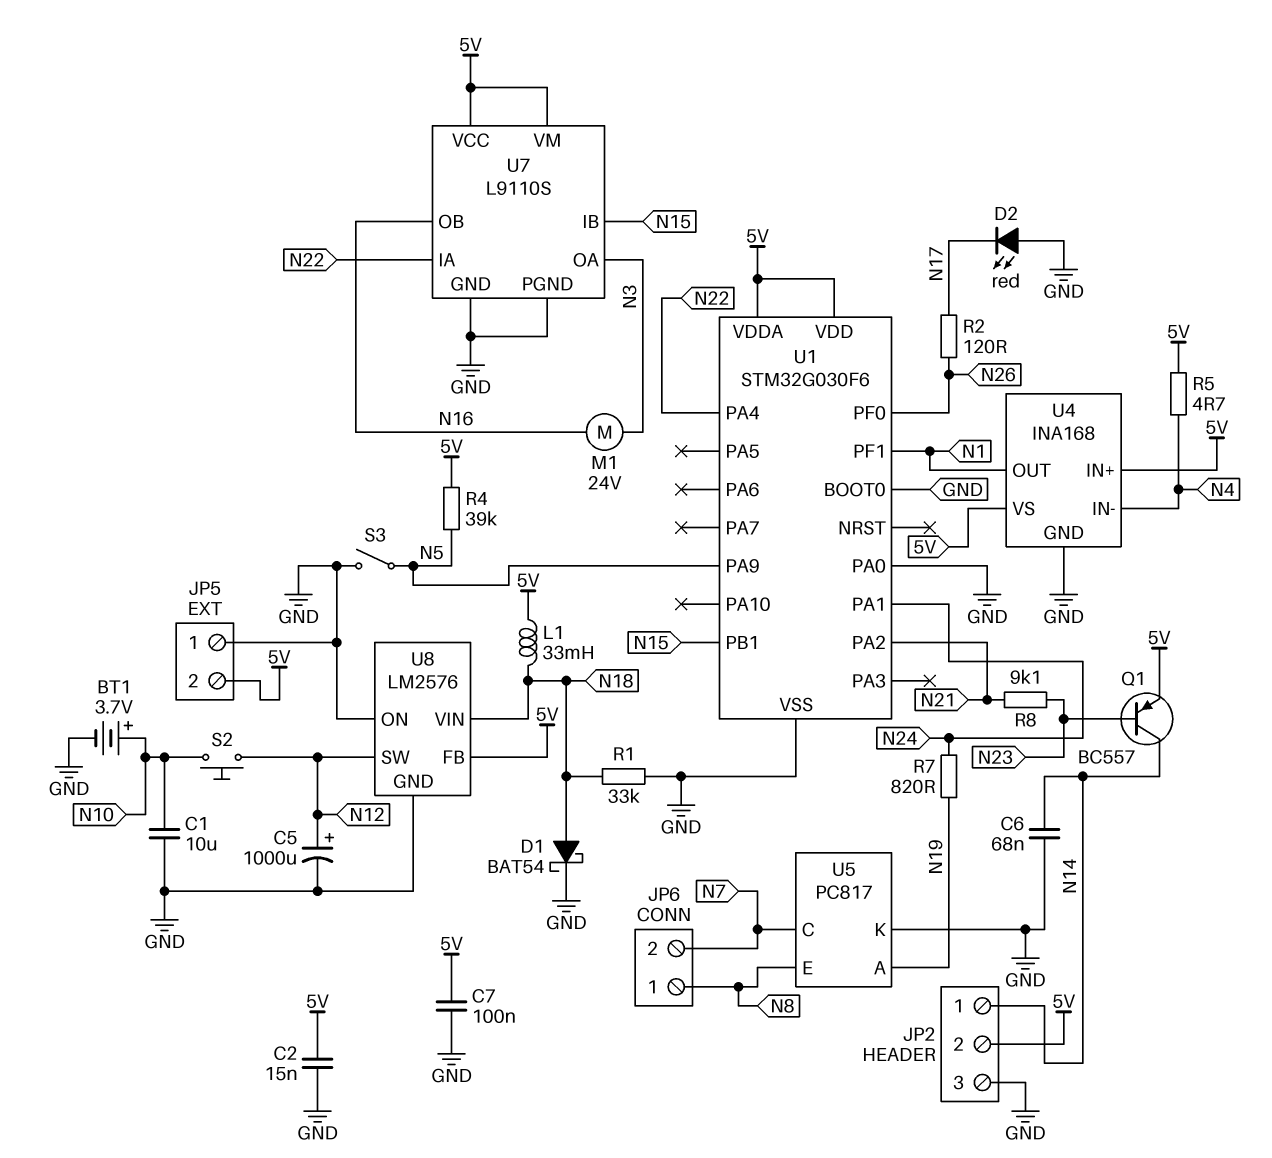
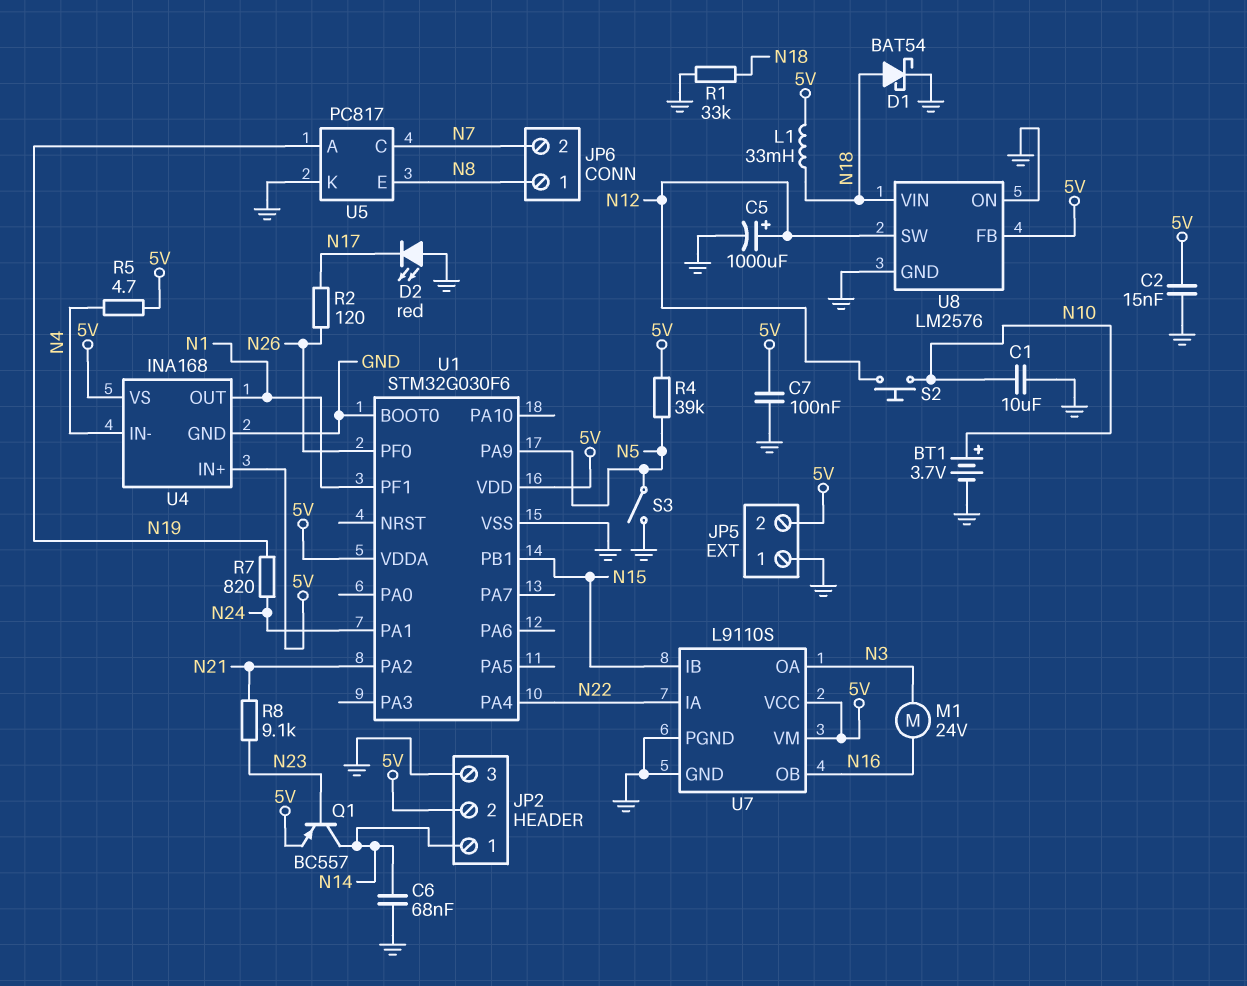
U1 pin PA0: GND -> none

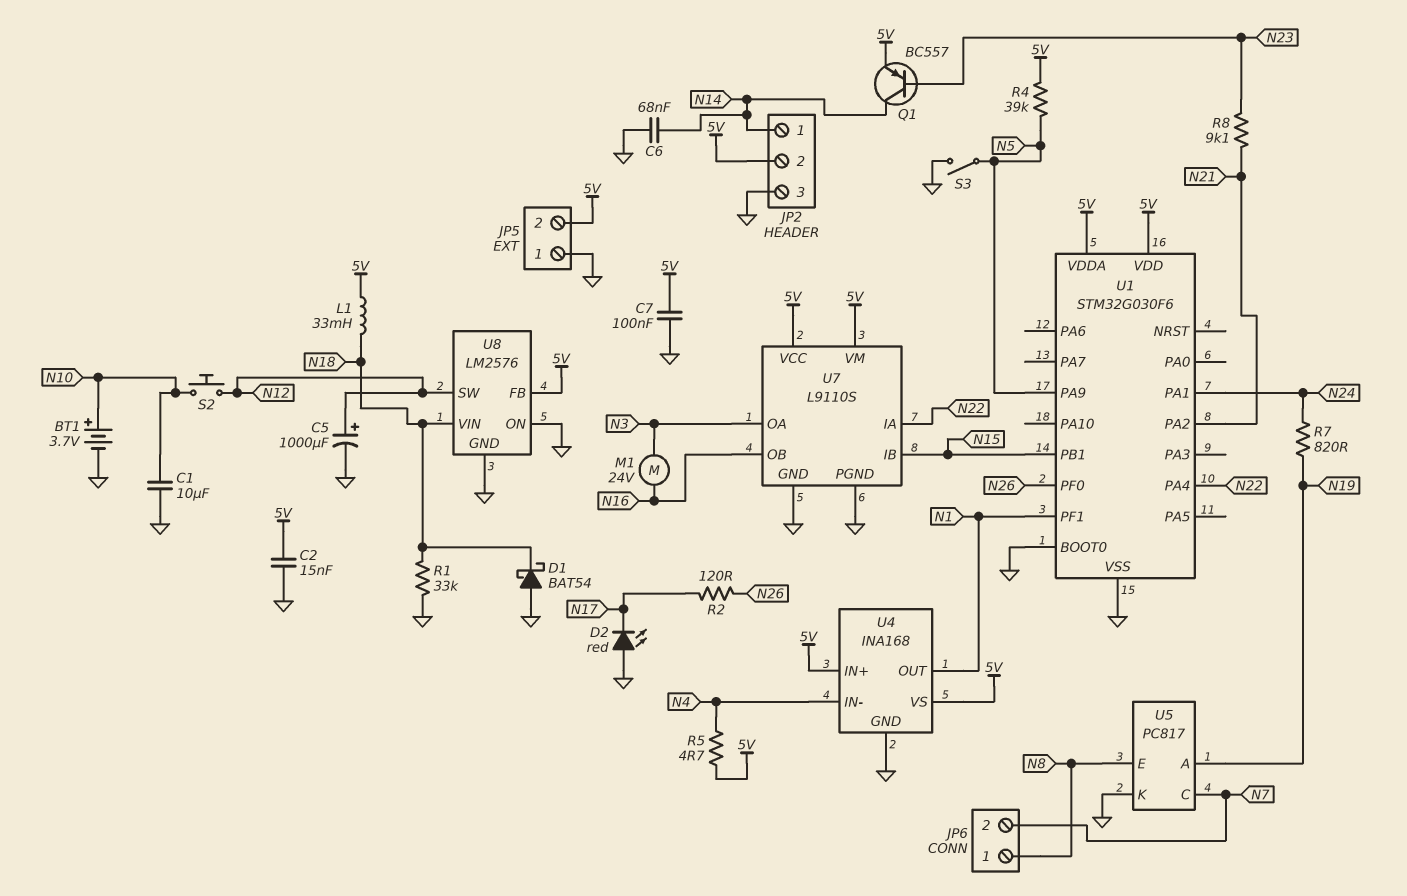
D1: schottky BAT54 (A N18, K GND) -> schottky BAT54 (A GND, K N18)

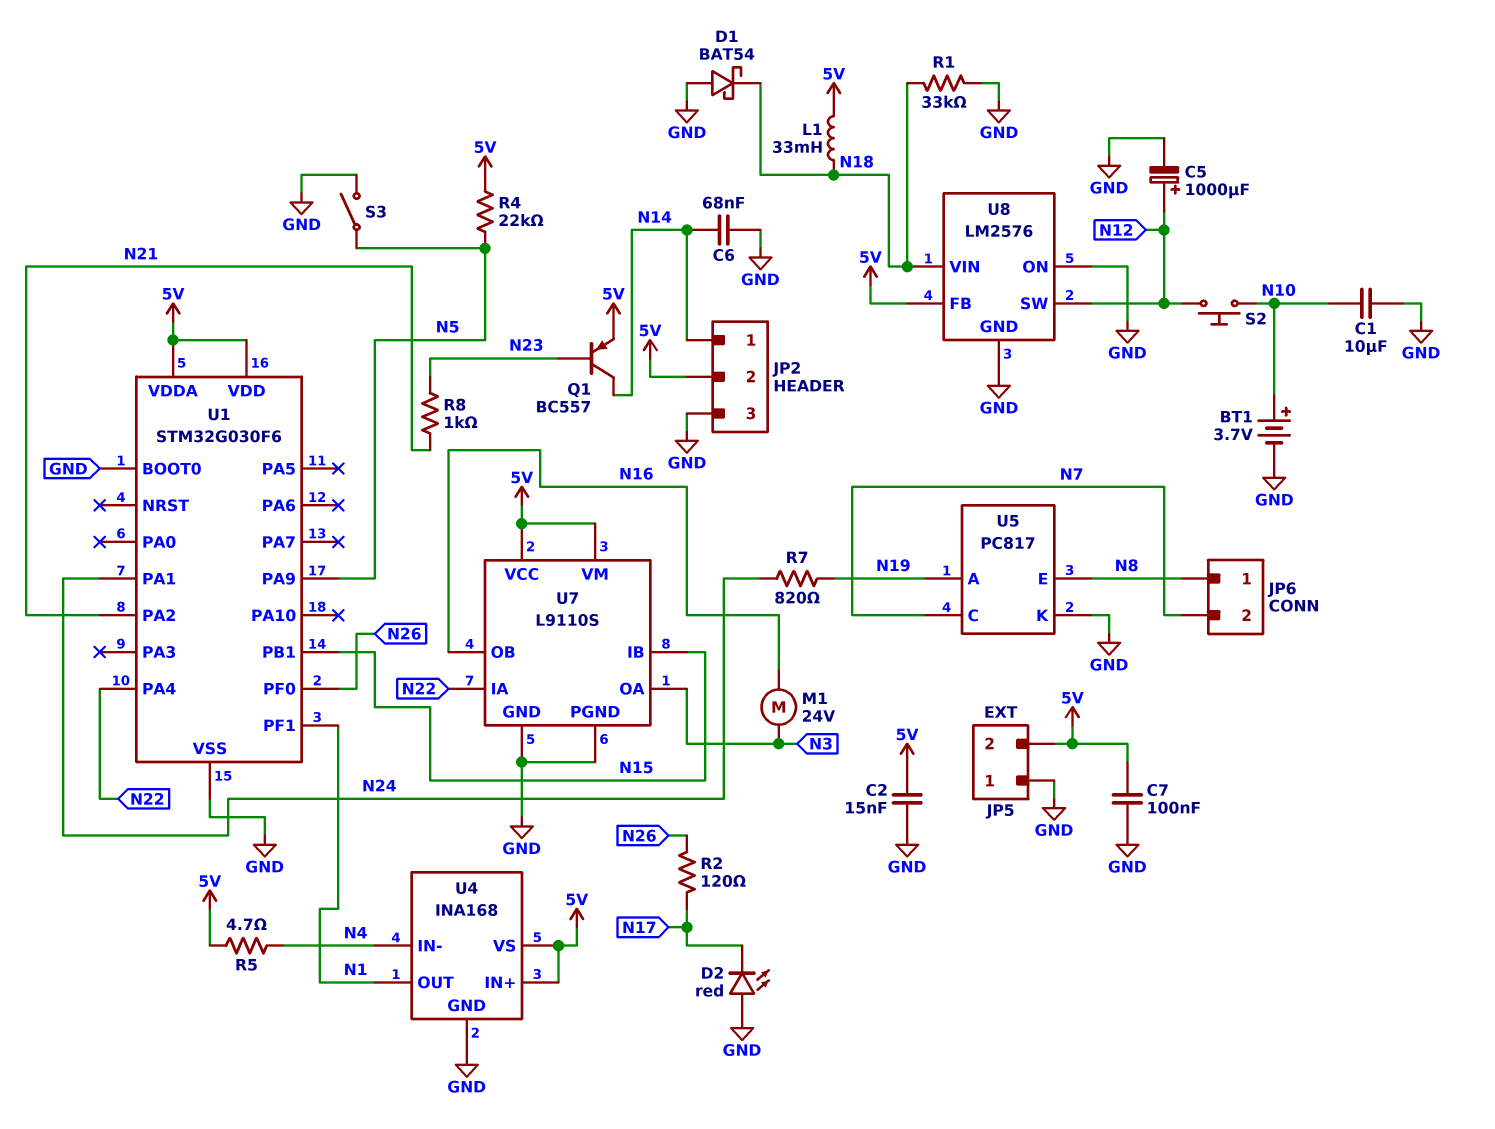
R4: 39k (5V, N5) -> 22k (5V, N5)
R8: 9.1k (N21, N23) -> 1k (N21, N23)

